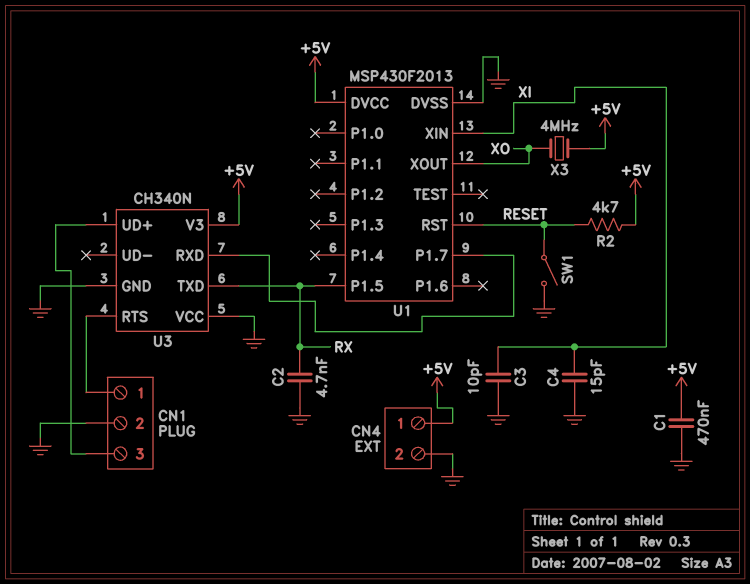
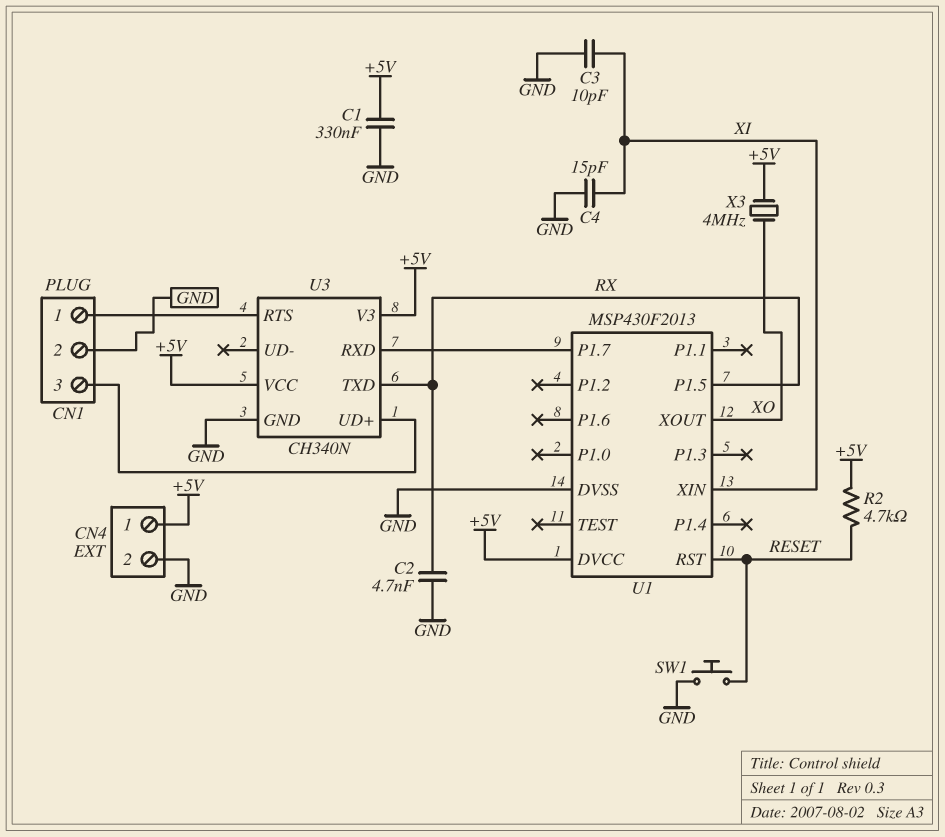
C1: 470nF (+5V, GND) -> 330nF (+5V, GND)
SW1: switch (GND, RESET) -> button (GND, RESET)
U3 pin VCC: GND -> +5V

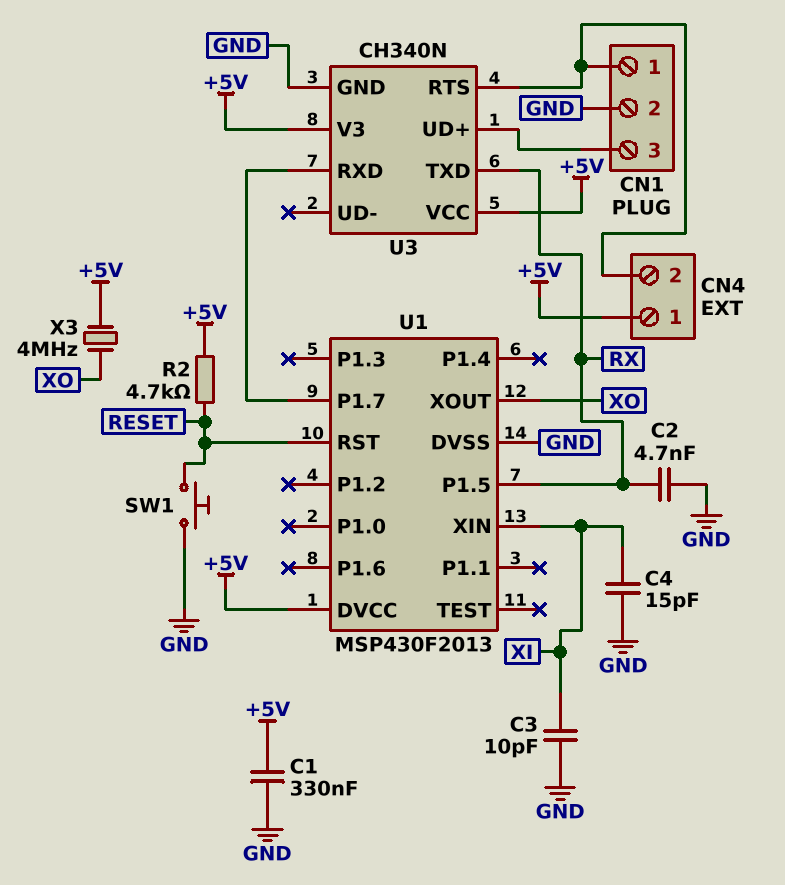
CN4 pin 2: GND -> CN1/1

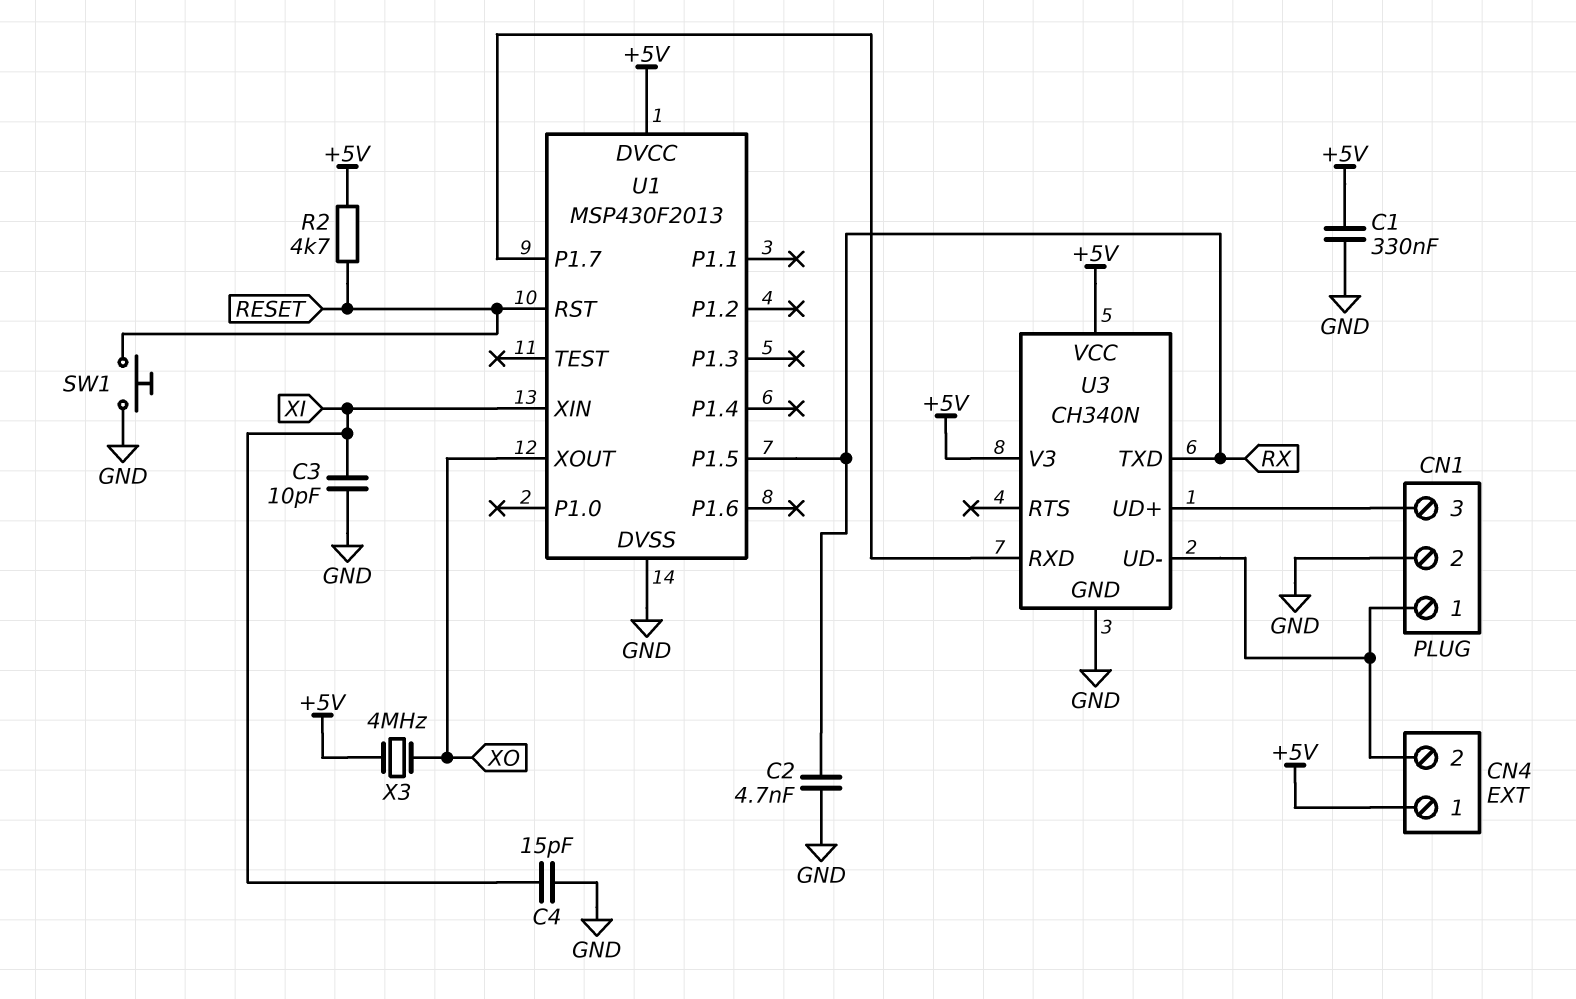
U3 pin RTS: CN1/1 -> none
U3 pin UD-: none -> CN1/1

